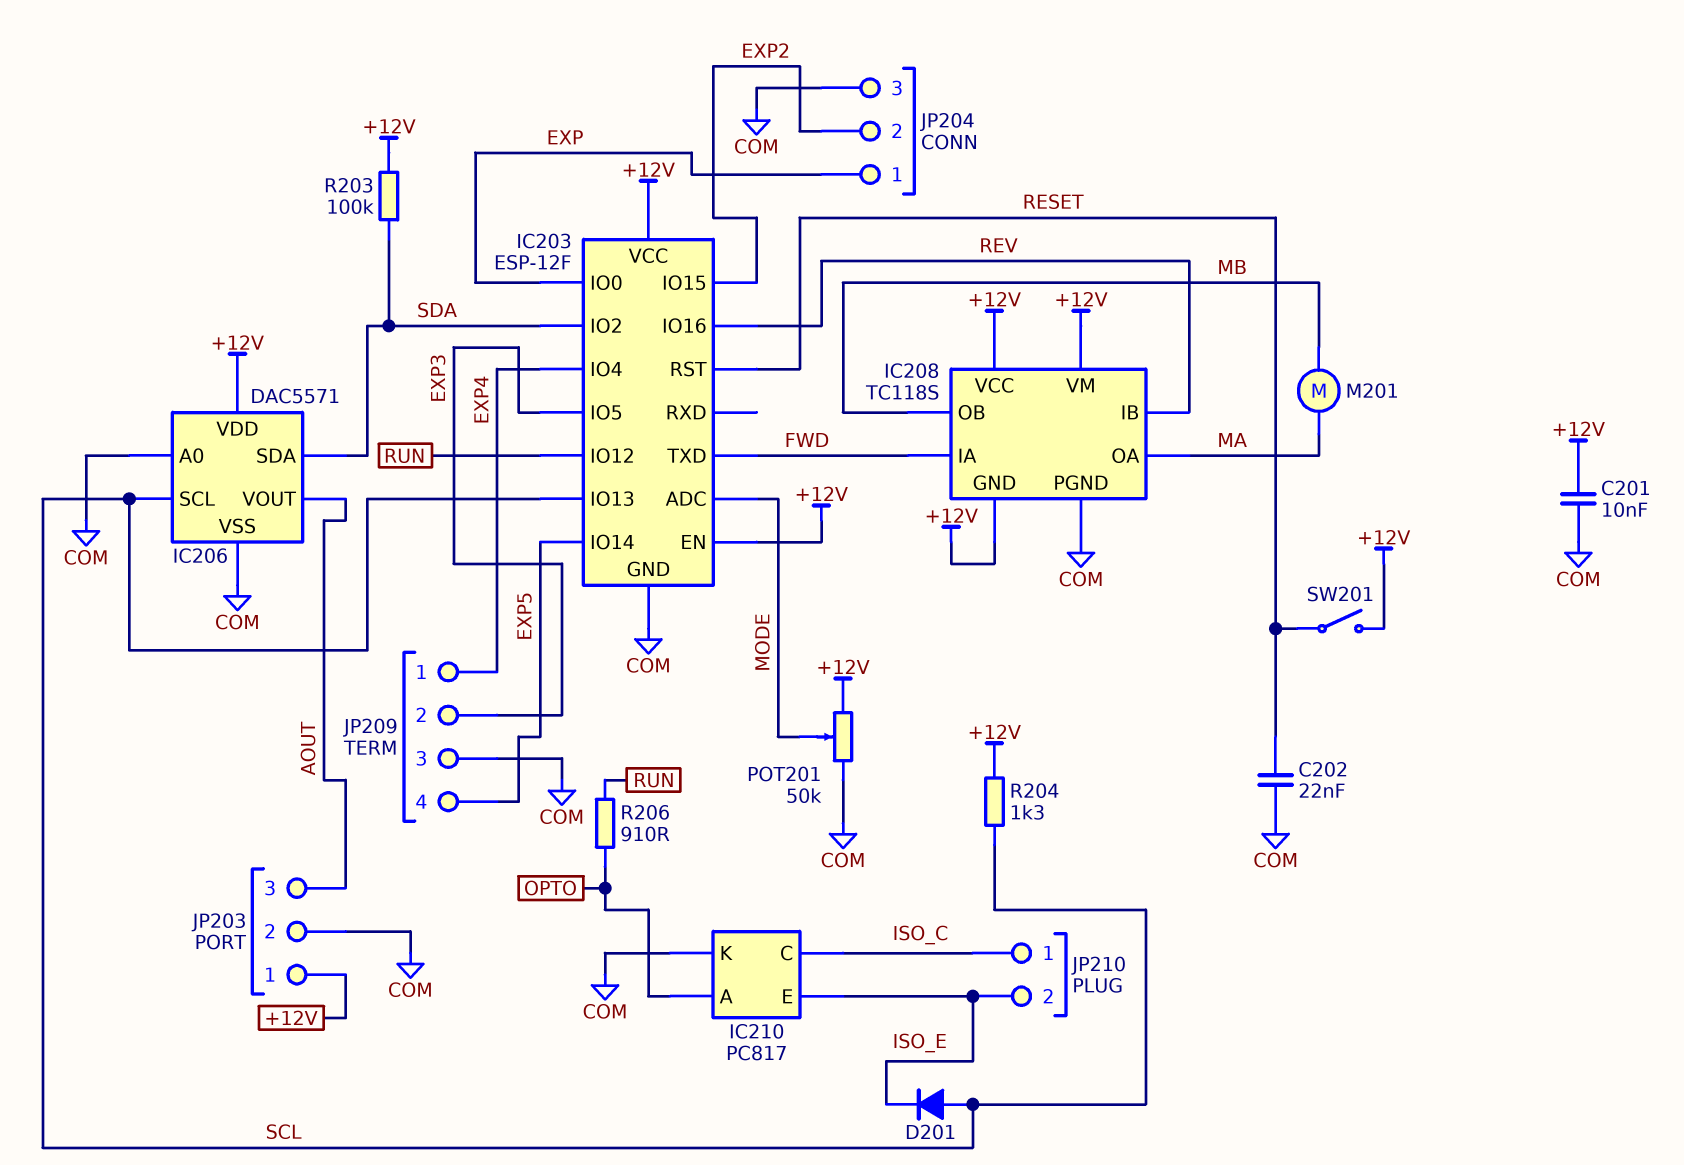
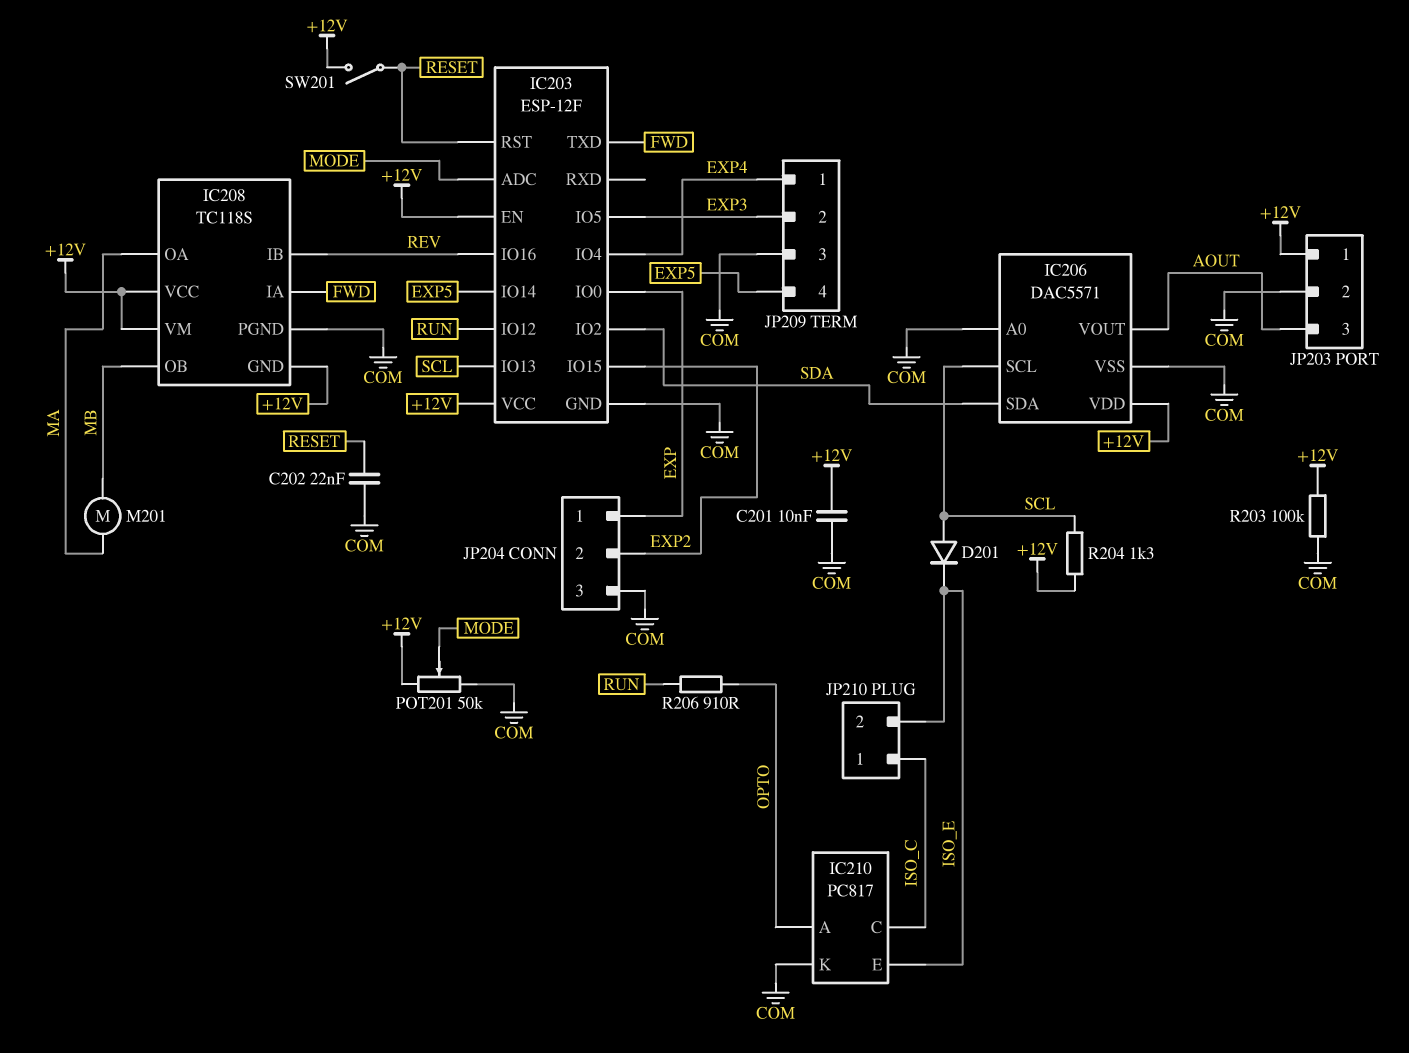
R203: 100k (+12V, SDA) -> 100k (+12V, COM)

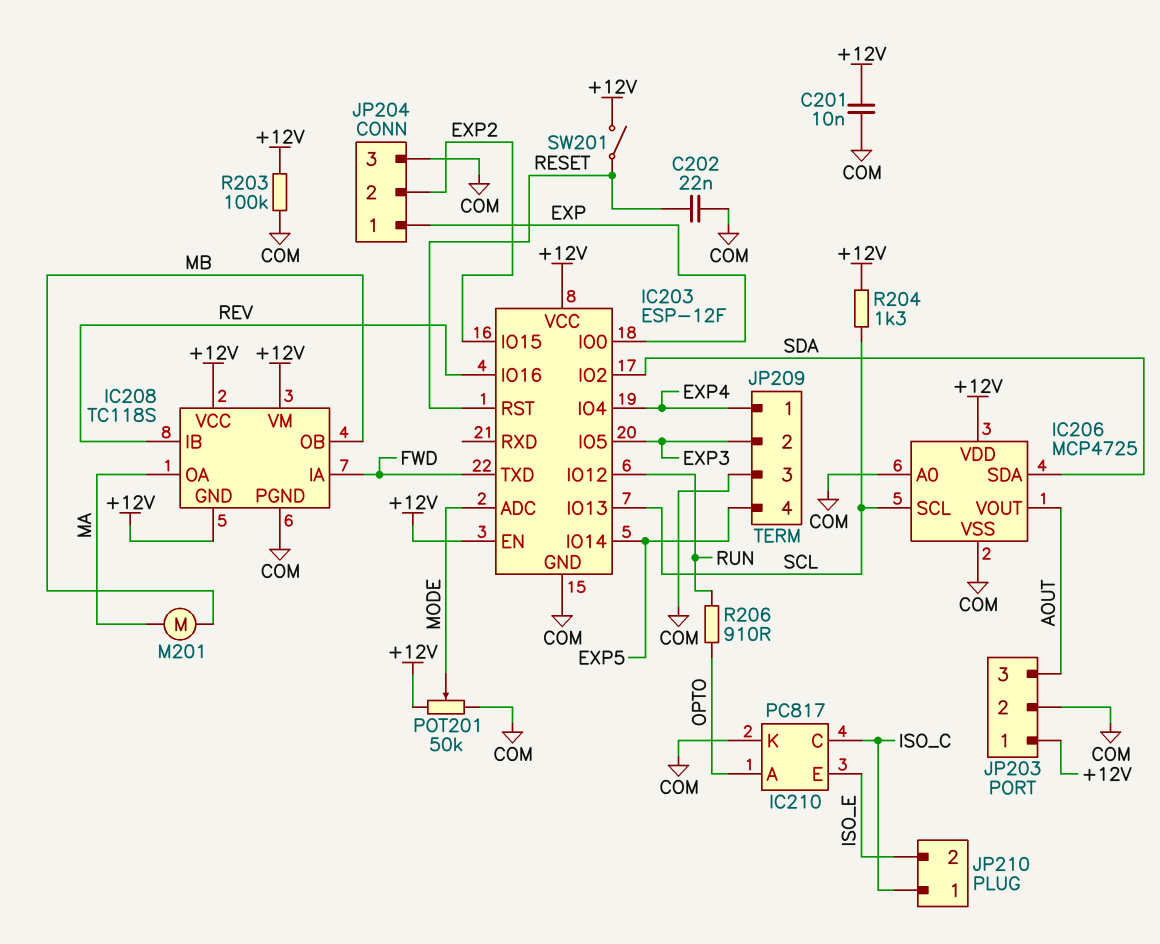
D201: diode (A SCL, K ISO_E) -> none
IC206: DAC5571 -> MCP4725

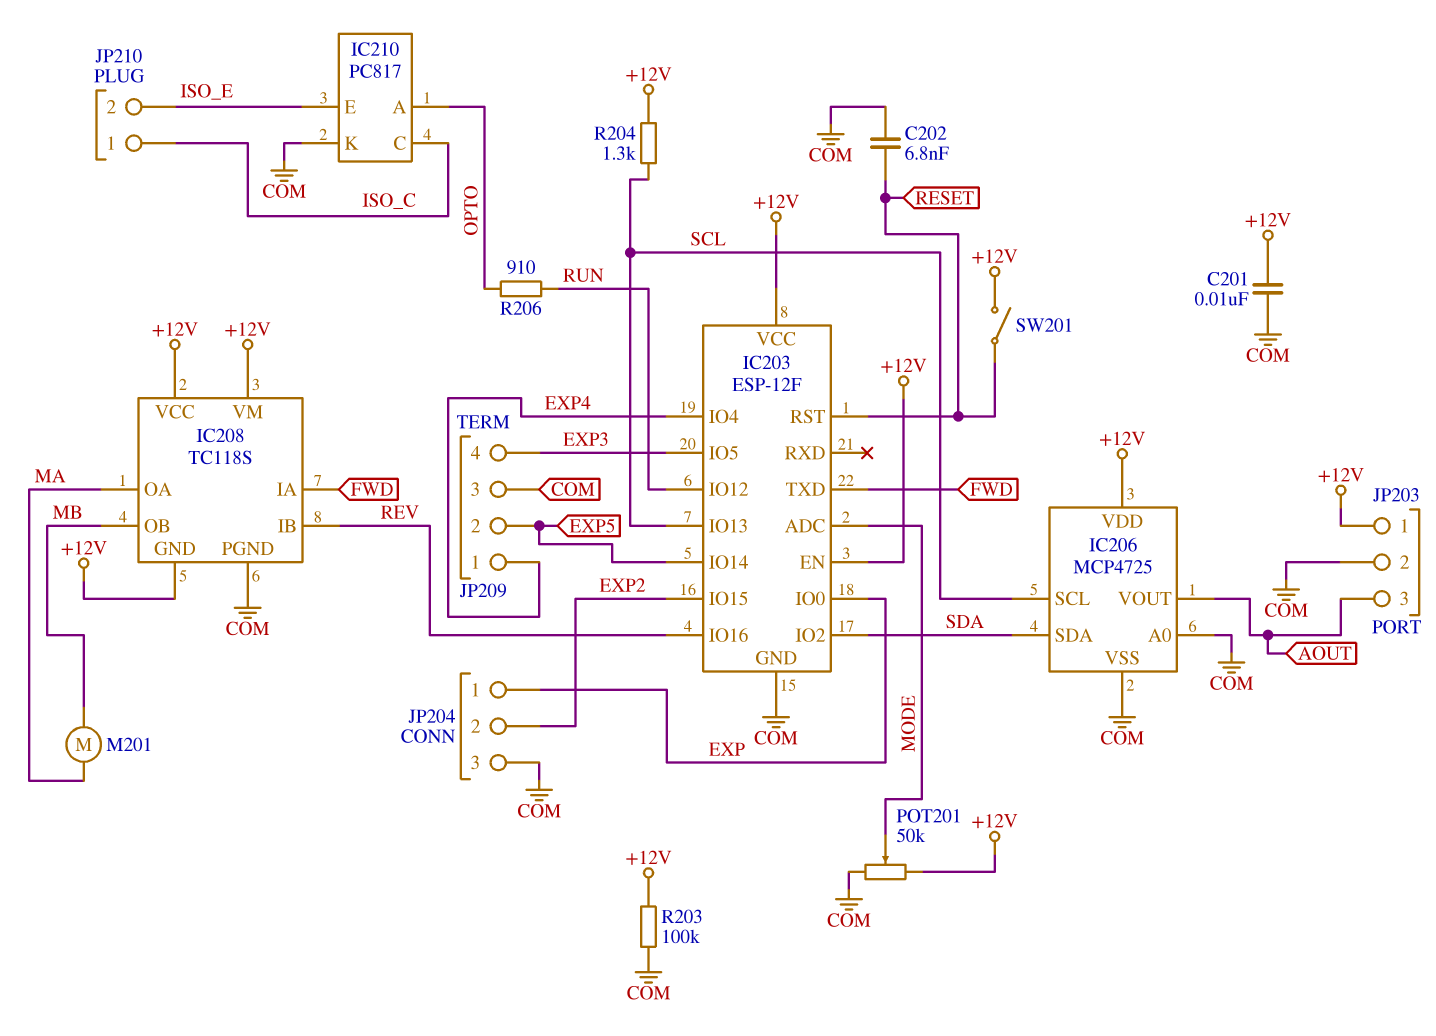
C202: 22nF (COM, RESET) -> 6.8nF (COM, RESET)
JP209 pin 2: EXP3 -> EXP5
JP209 pin 4: EXP5 -> EXP3

